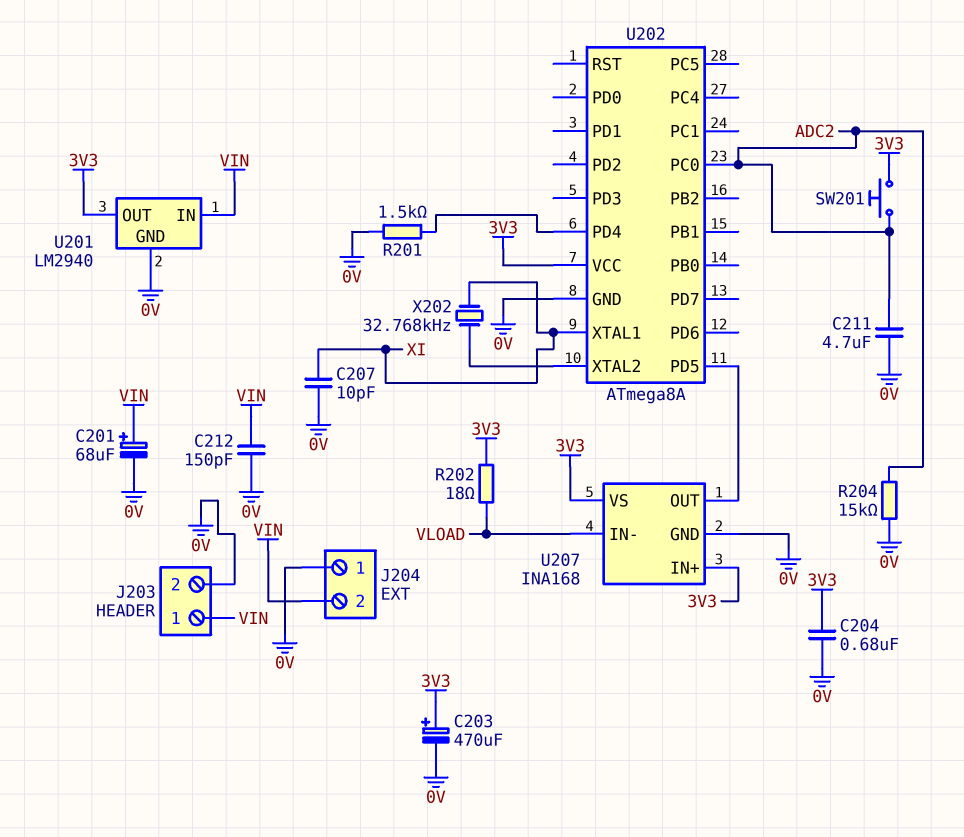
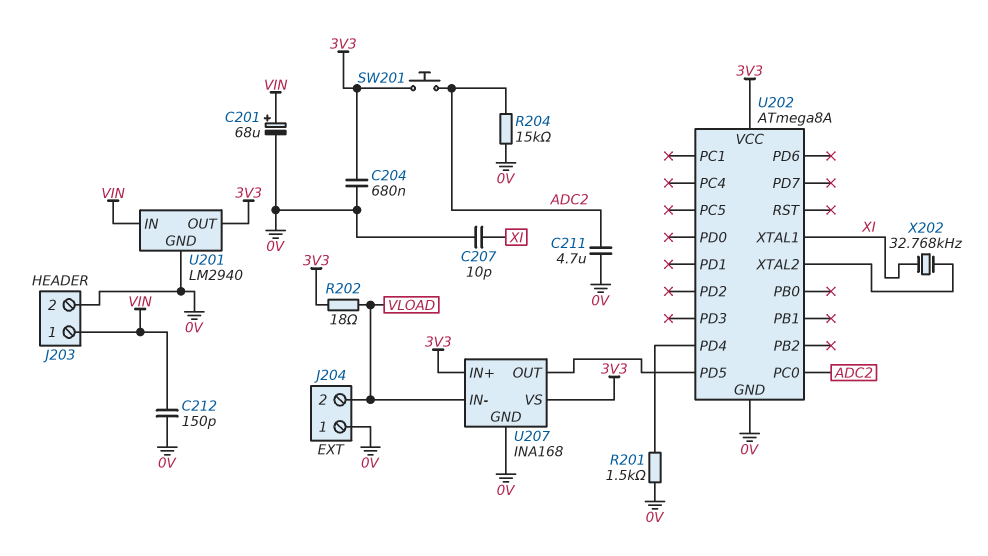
C203: 470uF (plus 3V3, minus 0V) -> none
J204 pin 2: VIN -> VLOAD

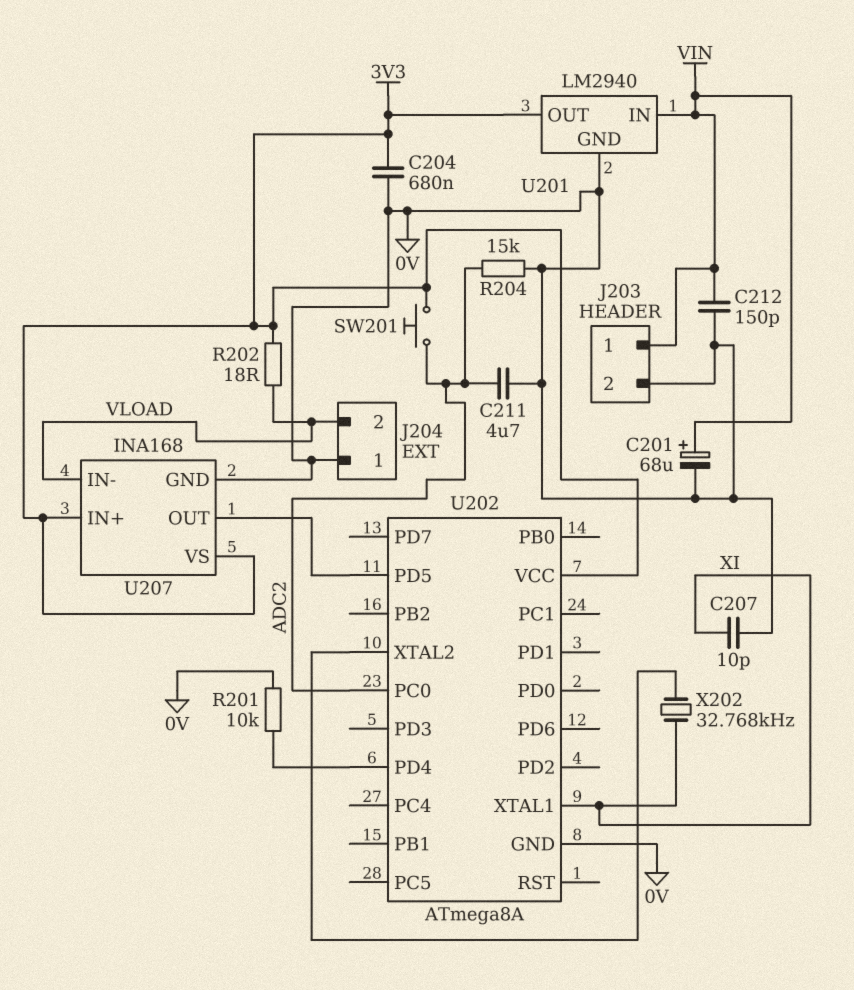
R201: 1.5k (0V, U202/PD4) -> 10k (0V, U202/PD4)

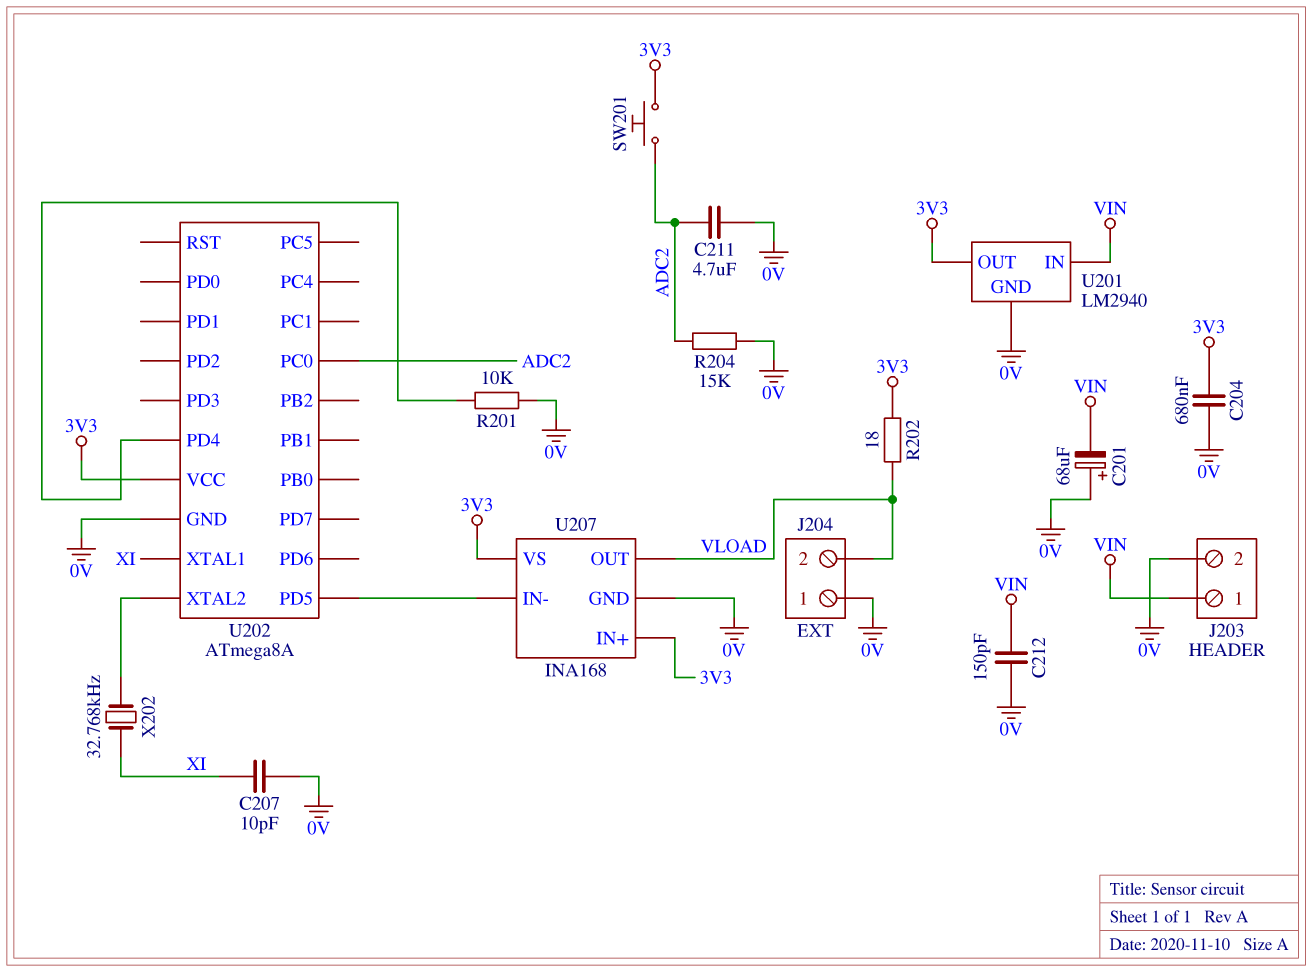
C201: 68uF (plus VIN, minus 0V) -> 68uF (plus 0V, minus VIN)
U207 pin IN-: VLOAD -> U202/PD5
U207 pin OUT: U202/PD5 -> VLOAD

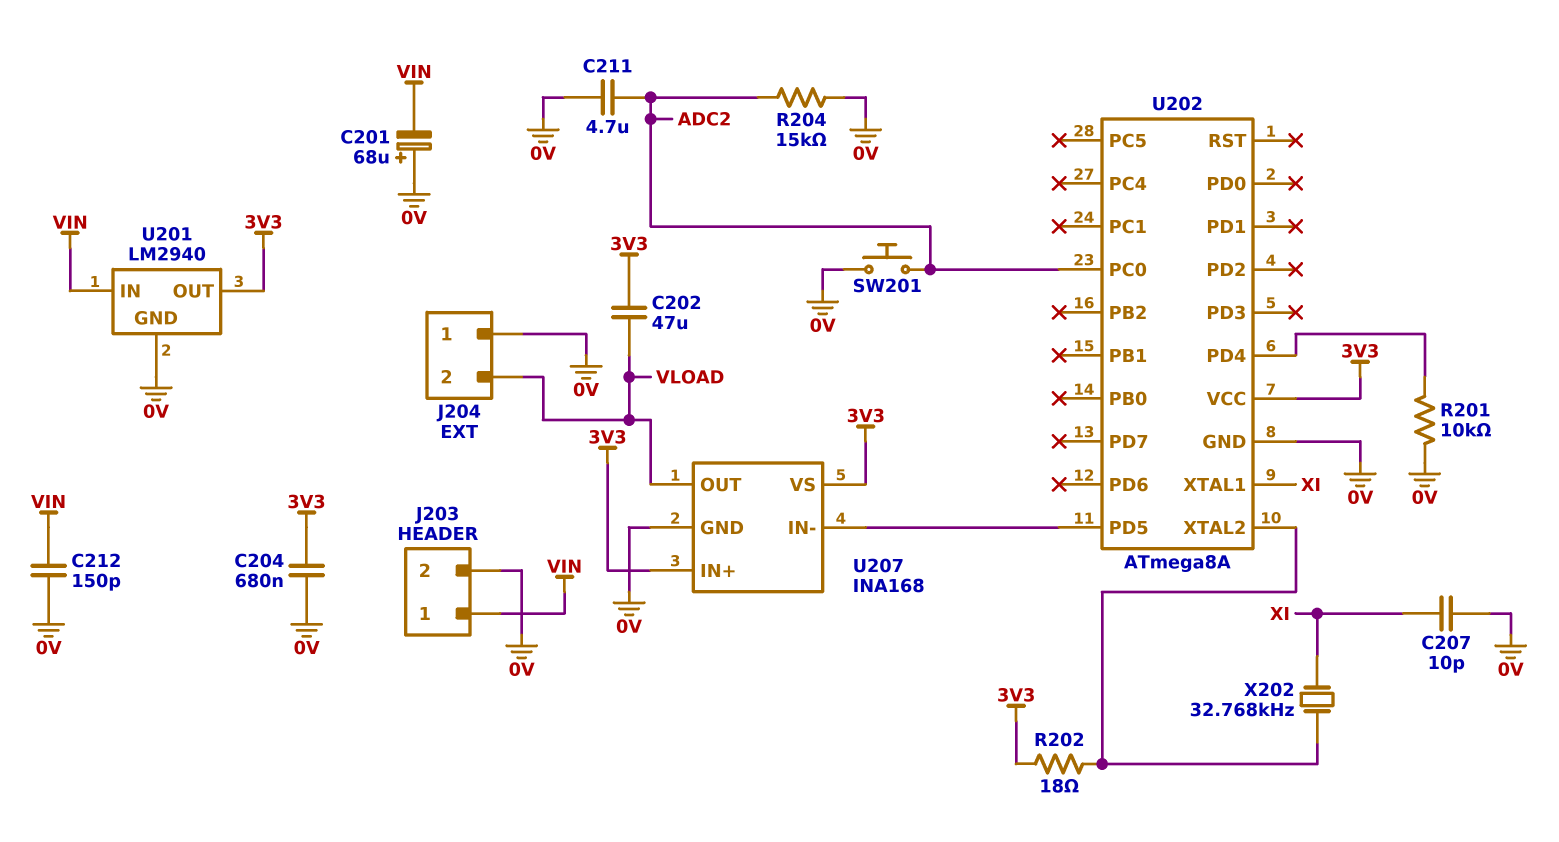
C202: none -> 47uF (3V3, VLOAD)
R202: 18 (3V3, VLOAD) -> 18 (3V3, U202/XTAL2)
SW201: button (3V3, ADC2) -> button (0V, ADC2)

